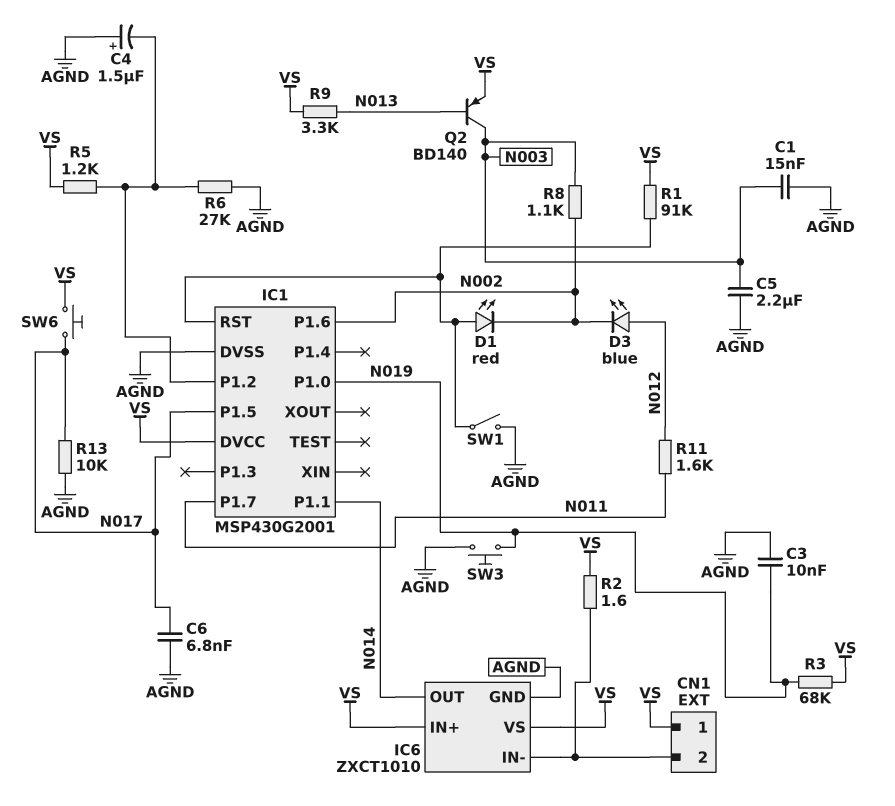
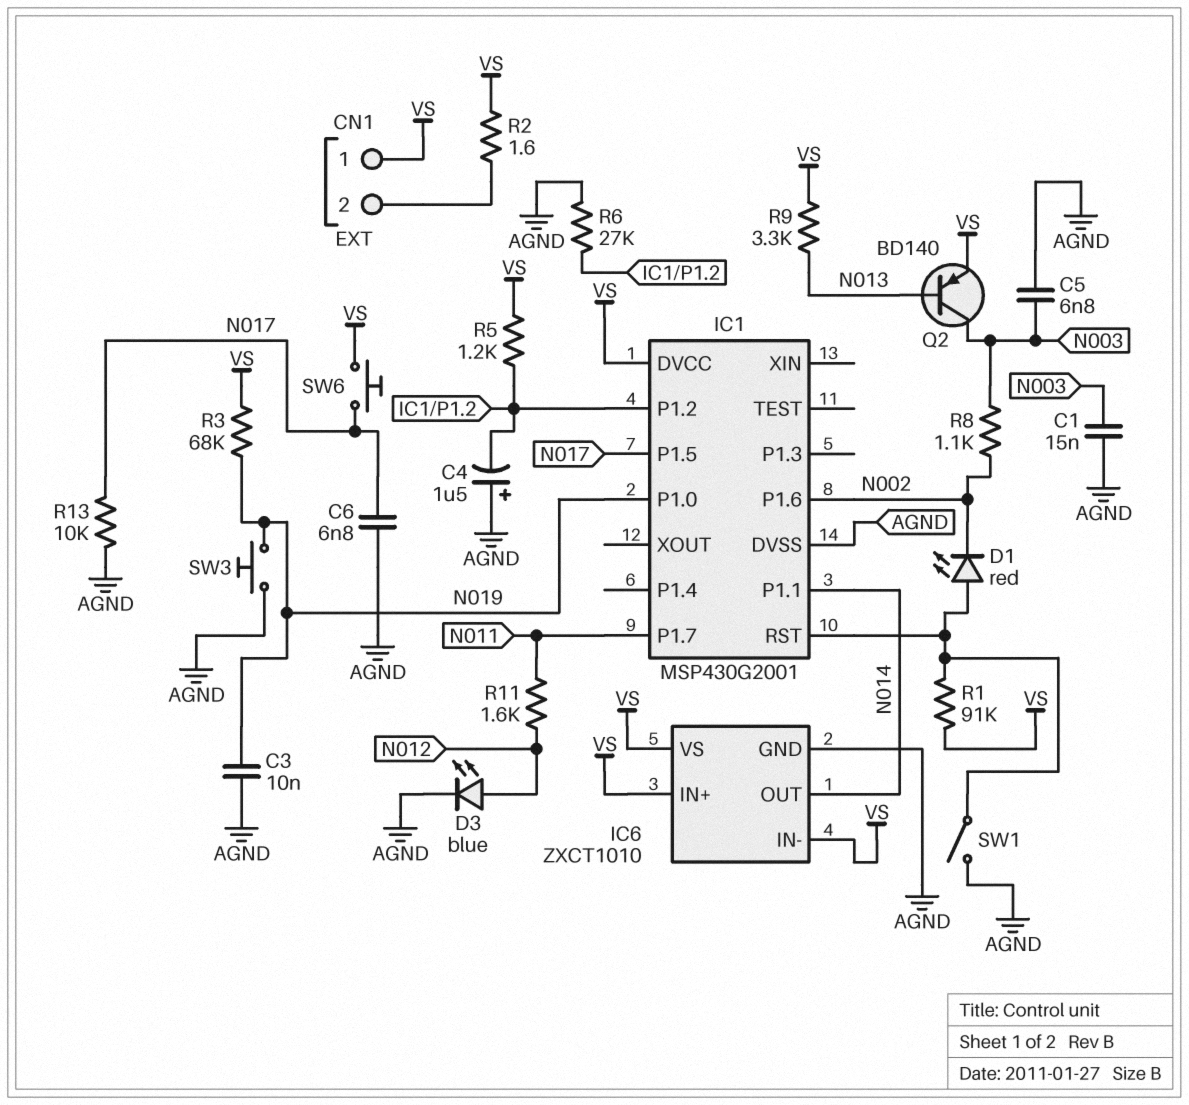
C5: 2.2uF (AGND, N003) -> 6.8nF (AGND, N003)
D3: LED blue (A N012, K N002) -> LED blue (A N012, K AGND)
IC6 pin IN-: CN1/2 -> VS

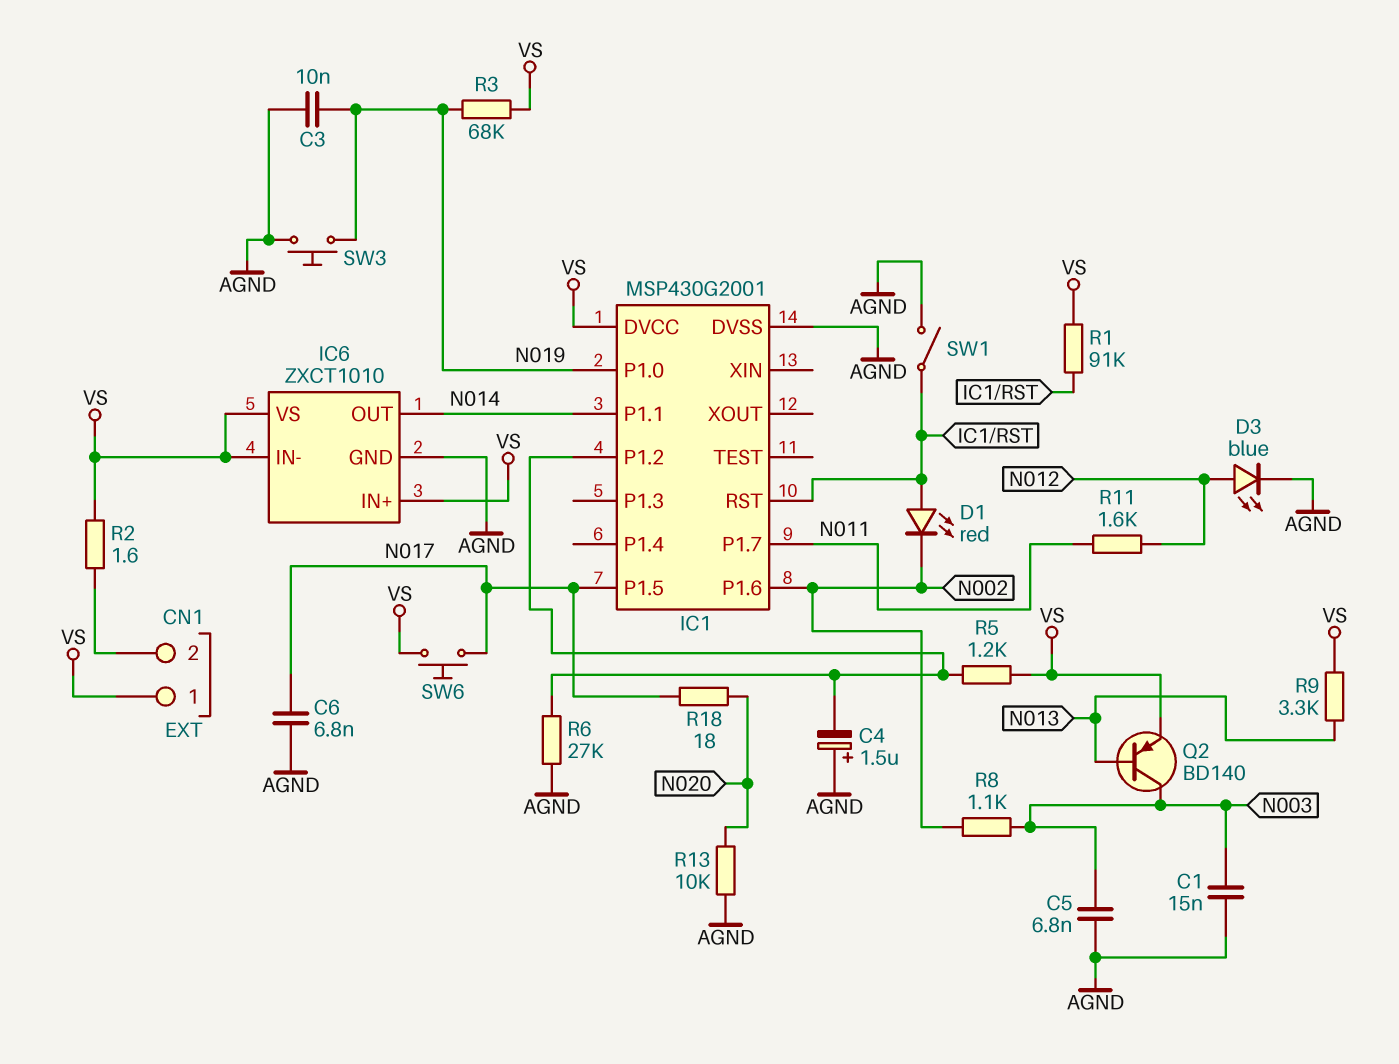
R13: 10k (AGND, N017) -> 10k (AGND, N020)
R18: none -> 18 (N017, N020)

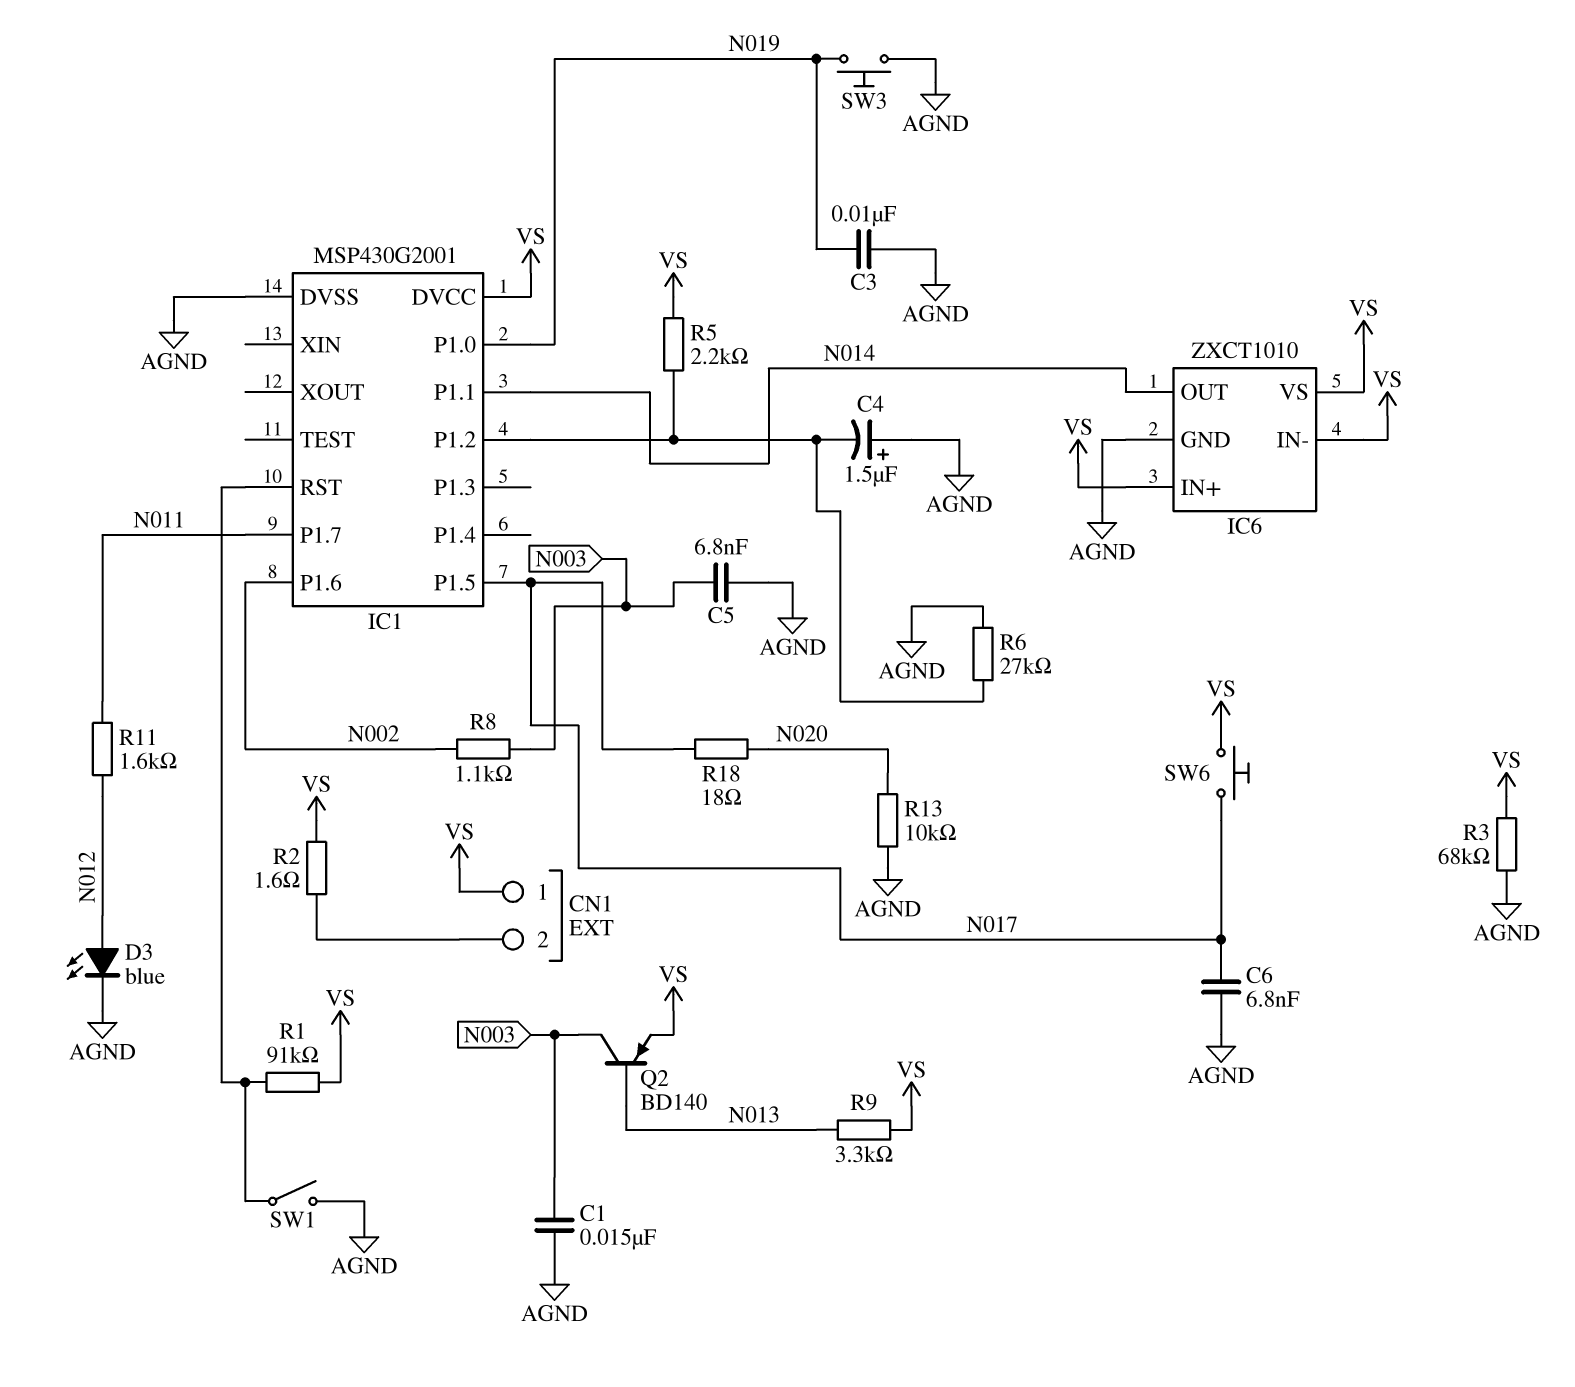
D1: LED red (A IC1/RST, K N002) -> none
R3: 68k (N019, VS) -> 68k (AGND, VS)
R5: 1.2k (IC1/P1.2, VS) -> 2.2k (IC1/P1.2, VS)

